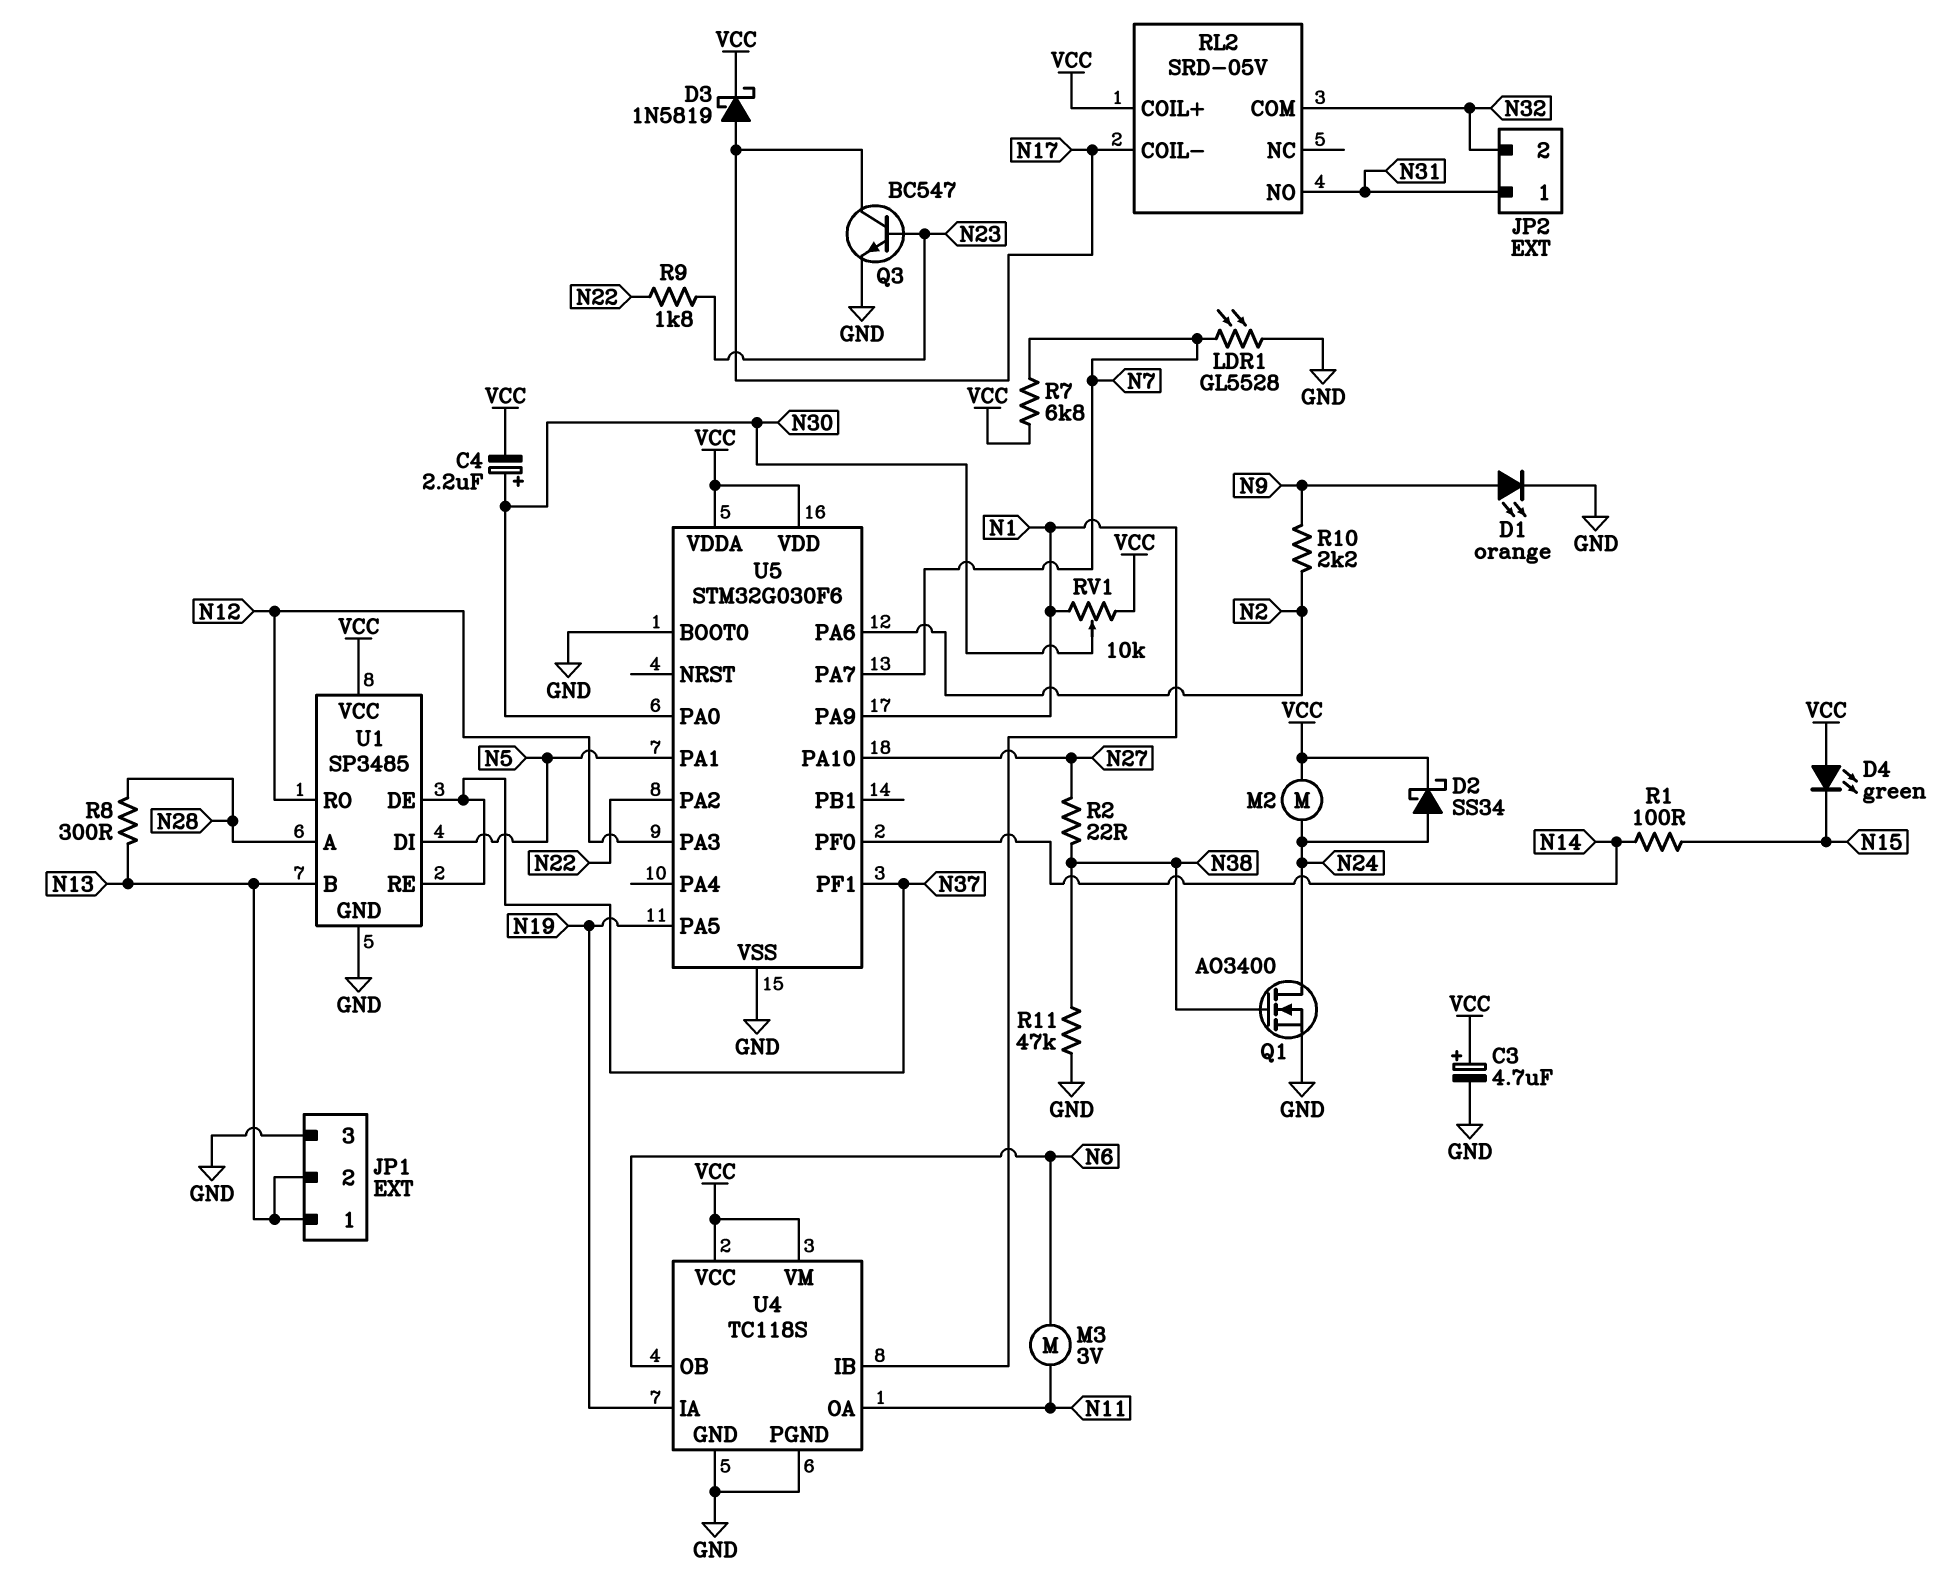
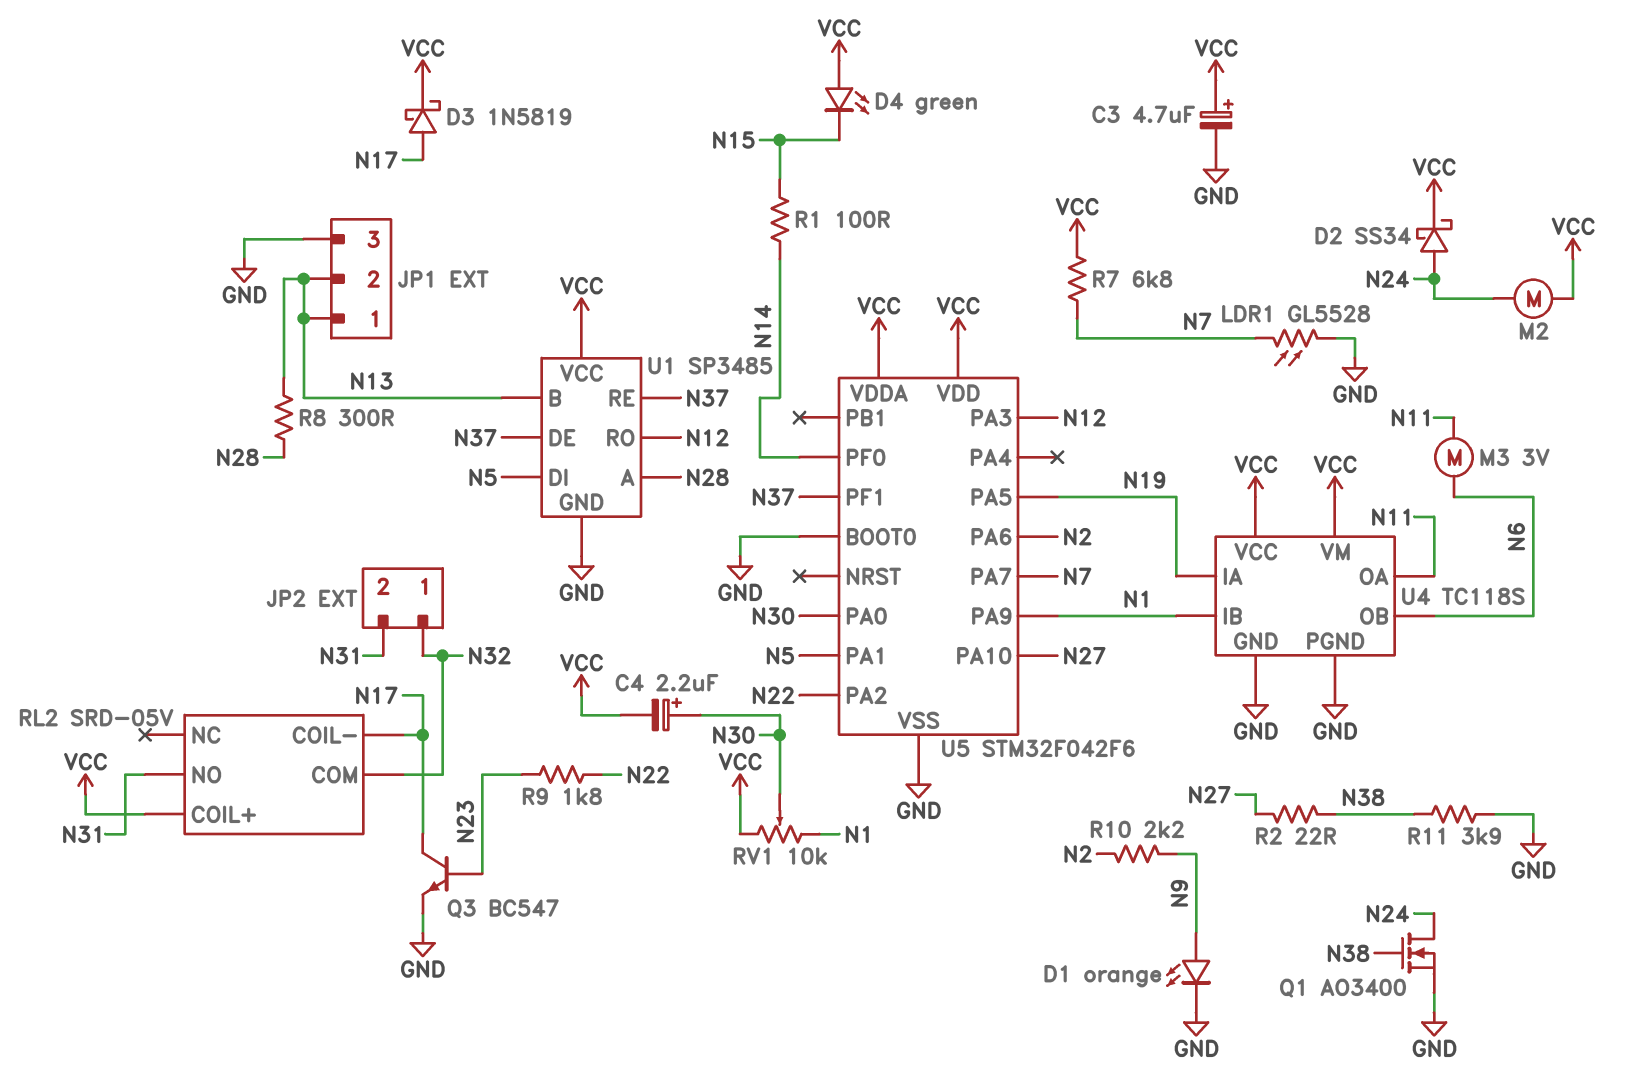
JP2 pin 1: N31 -> N32
JP2 pin 2: N32 -> N31
R11: 47k (GND, N38) -> 3.9k (GND, N38)
U5: STM32G030F6 -> STM32F042F6

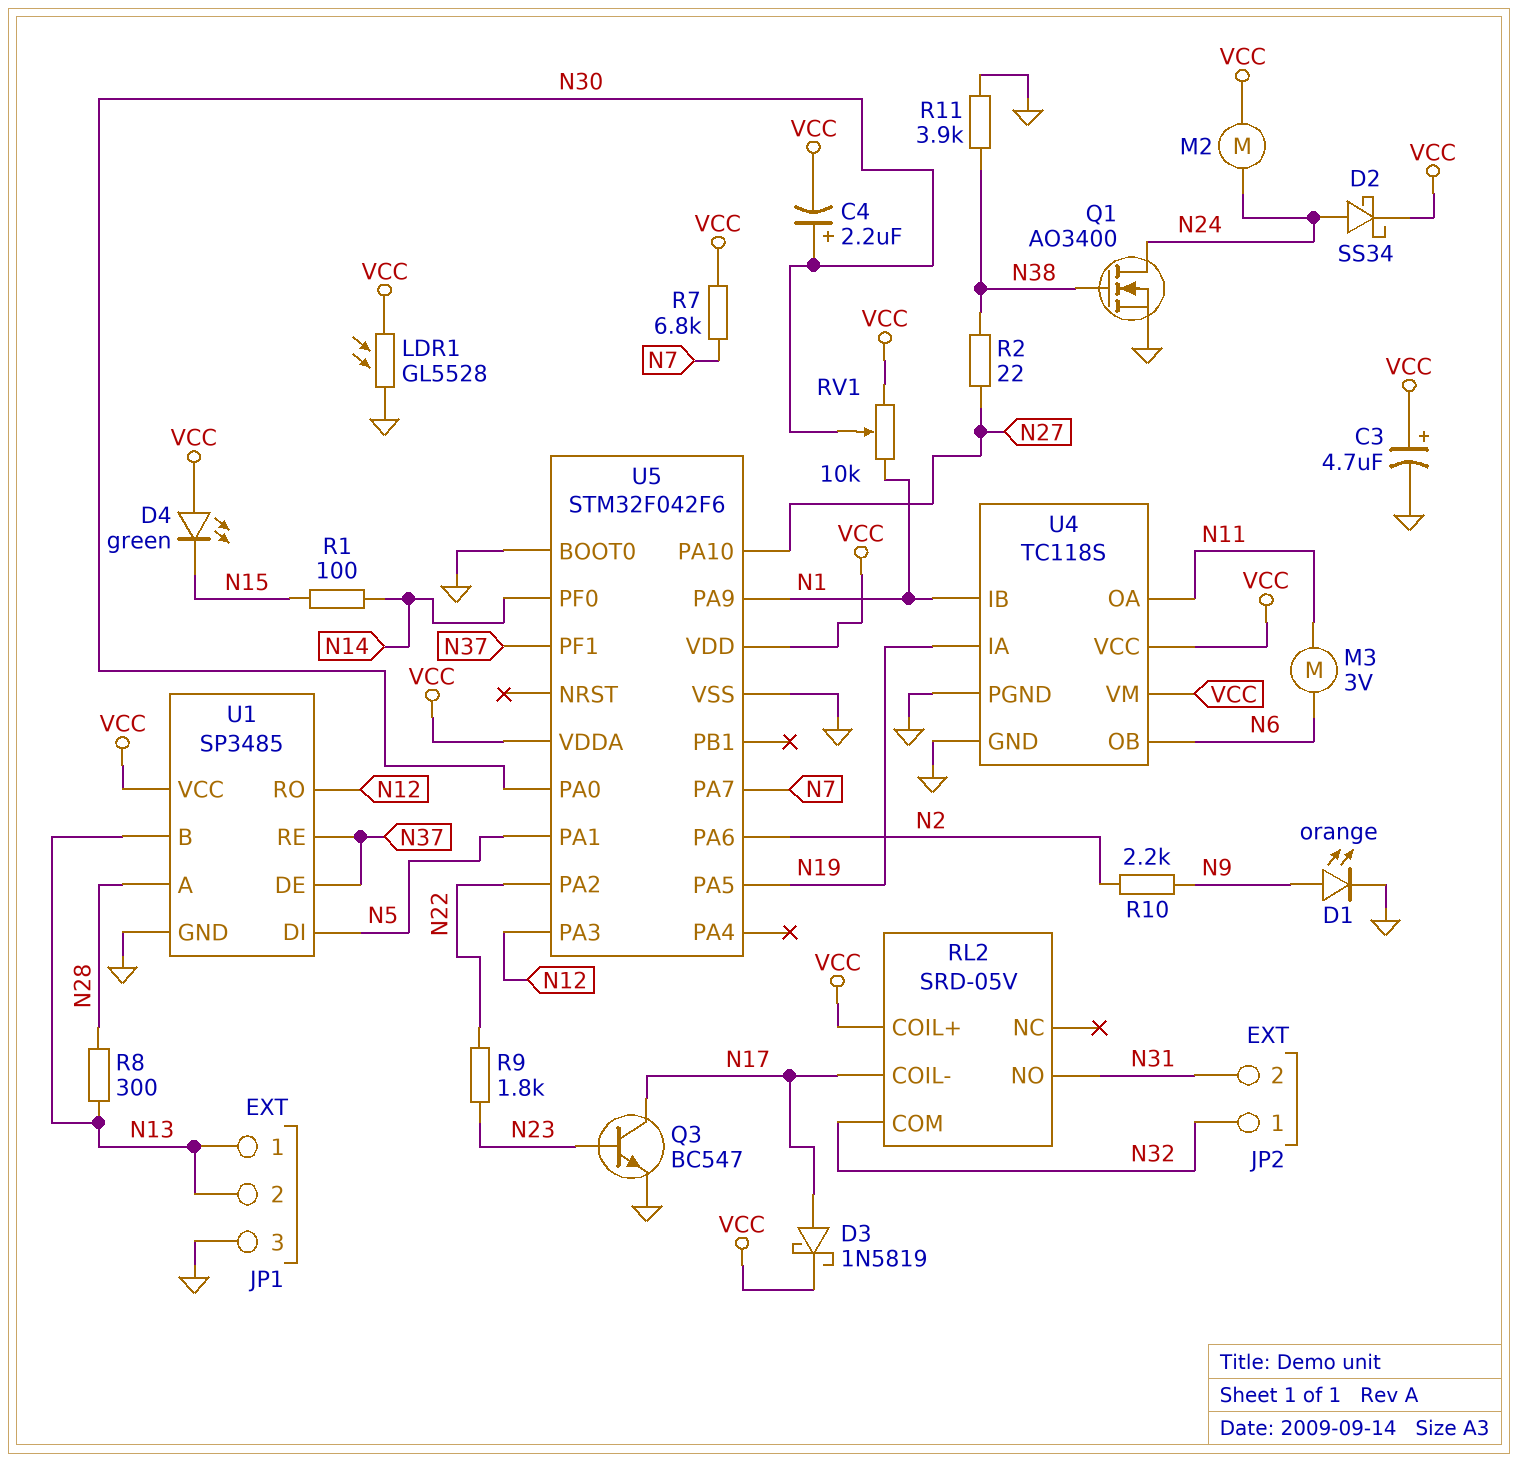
LDR1: GL5528 (GND, N7) -> GL5528 (GND, VCC)

